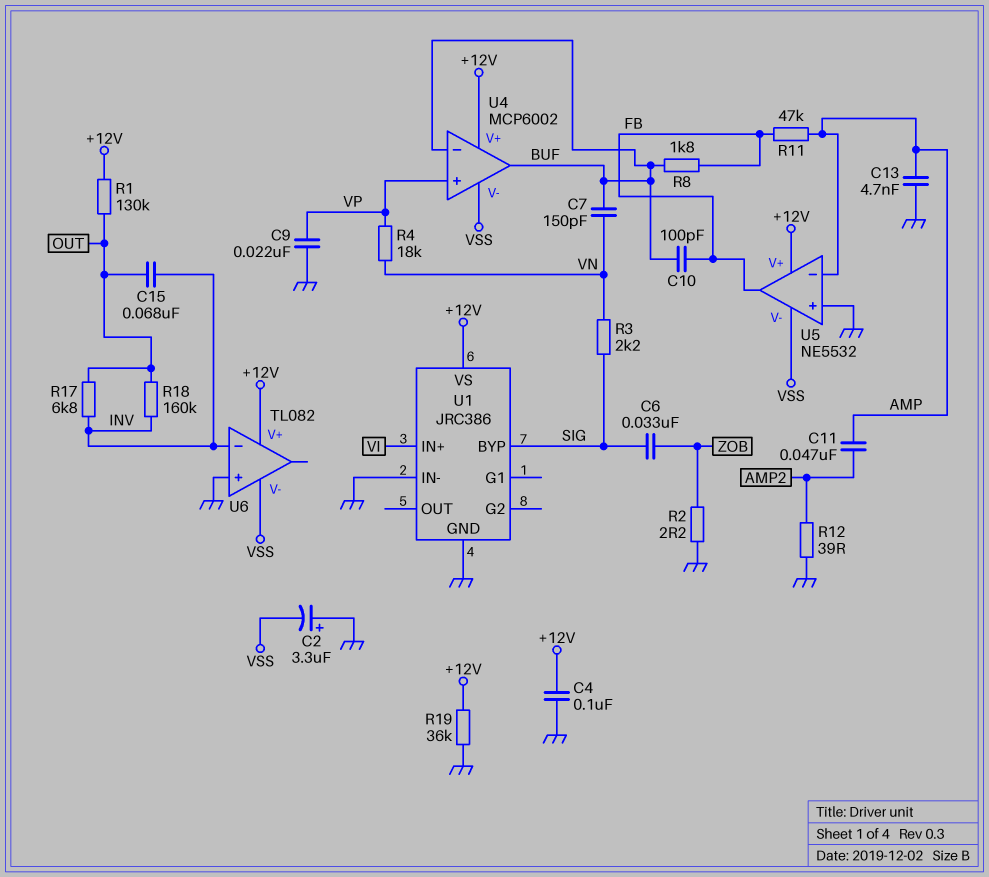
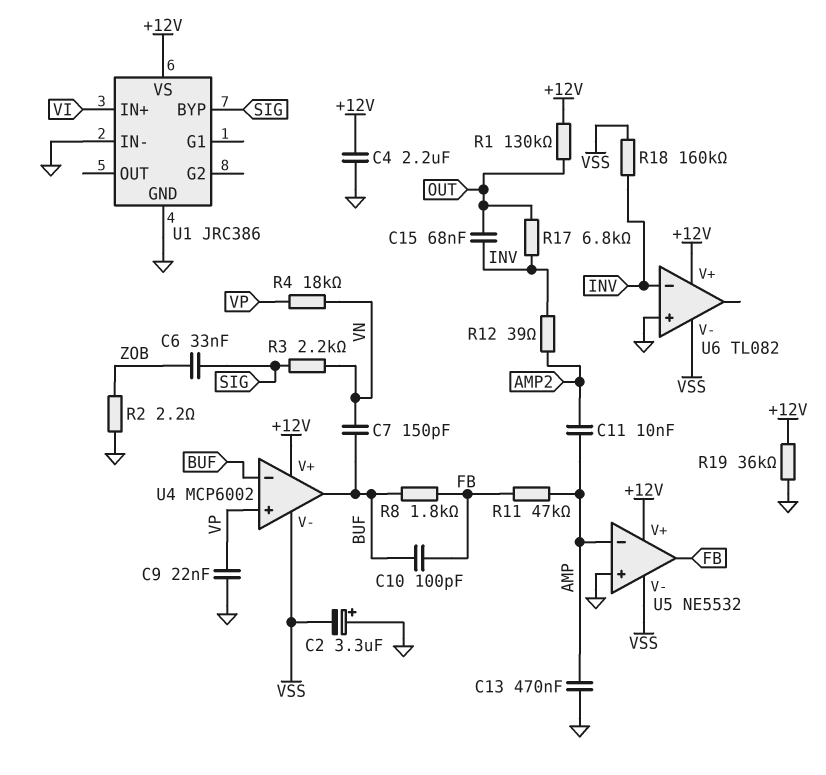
C4: 100nF (+12V, GND) -> 2.2uF (+12V, GND)
C11: 47nF (AMP, AMP2) -> 10nF (AMP, AMP2)
C13: 4.7nF (AMP, GND) -> 470nF (AMP, GND)
R12: 39 (AMP2, GND) -> 39 (AMP2, INV)
R18: 160k (INV, OUT) -> 160k (INV, VSS)

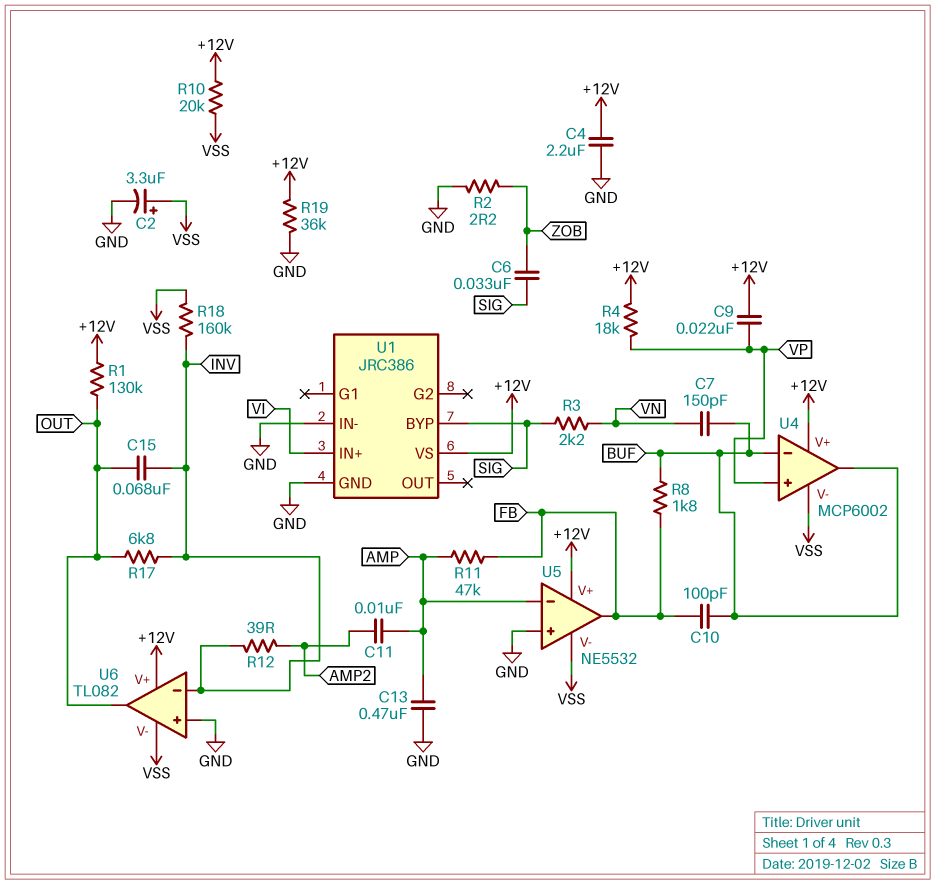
C2: 3.3uF (plus GND, minus VSS) -> 3.3uF (plus VSS, minus GND)
C9: 22nF (GND, VP) -> 22nF (+12V, VP)
R4: 18k (VN, VP) -> 18k (+12V, VP)
R10: none -> 20k (+12V, VSS)
U6 pin out: none -> OUT

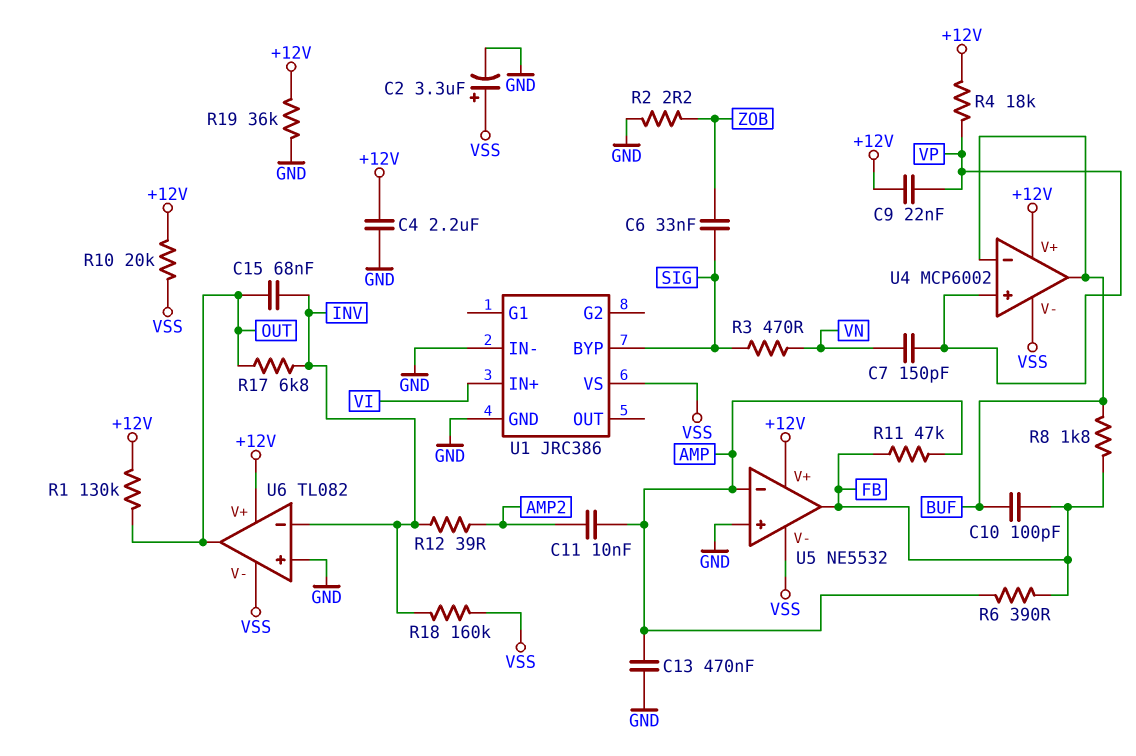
C7: 150pF (BUF, VN) -> 150pF (VN, VP)
R3: 2.2k (SIG, VN) -> 470 (SIG, VN)
R6: none -> 390 (AMP, FB)
U1 pin VS: +12V -> VSS

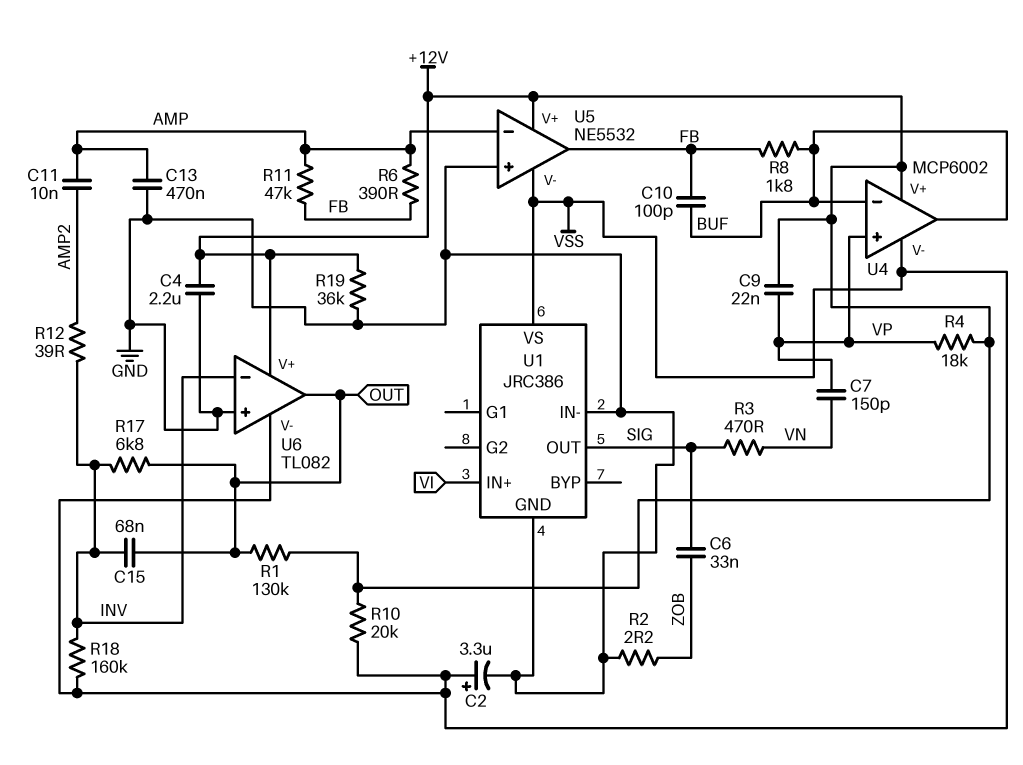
U1 pin BYP: SIG -> none
U1 pin OUT: none -> SIG

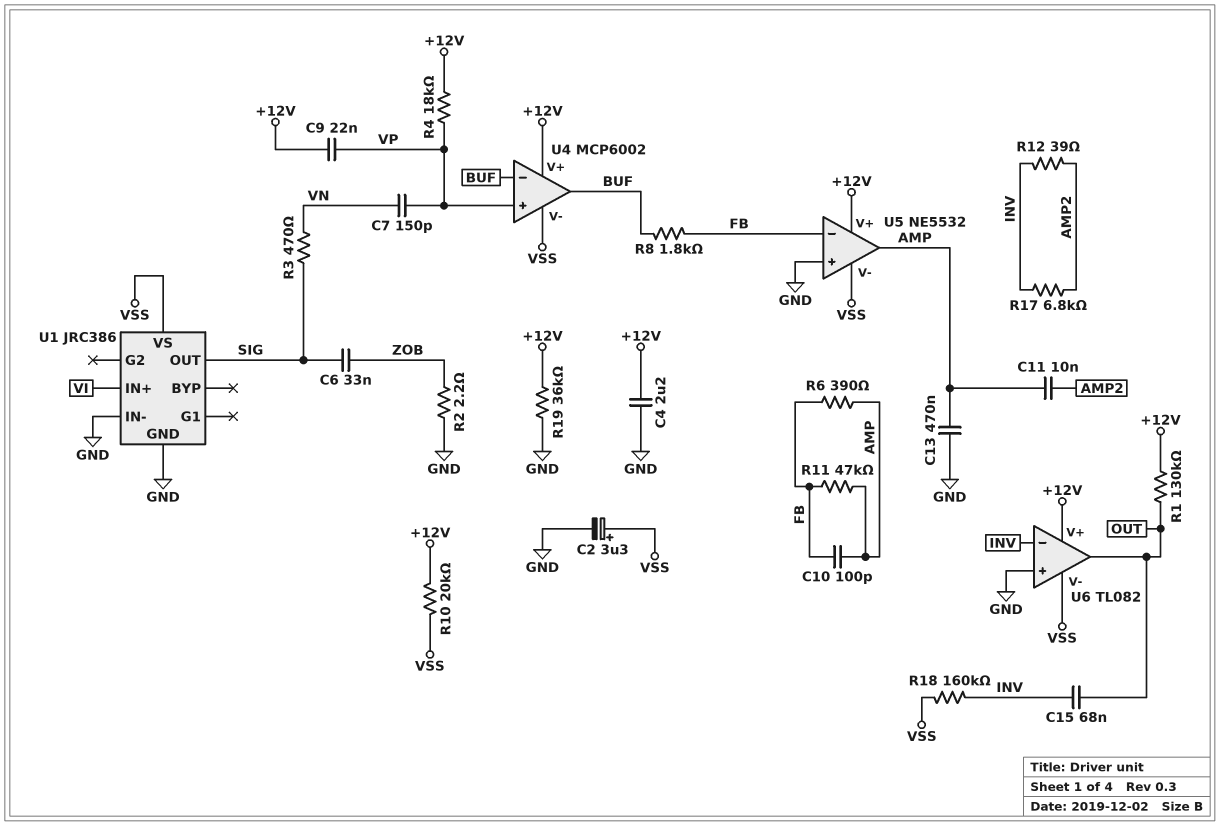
C10: 100pF (BUF, FB) -> 100pF (AMP, FB)
R17: 6.8k (INV, OUT) -> 6.8k (AMP2, INV)
U5 pin in-: AMP -> FB
U5 pin out: FB -> AMP

